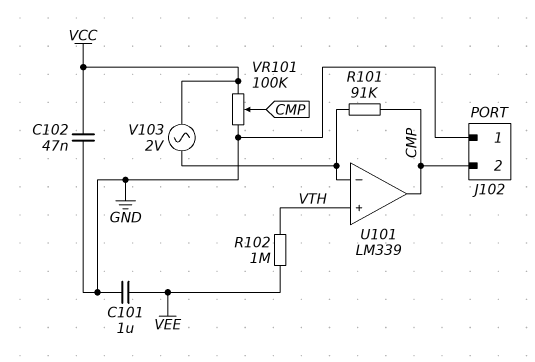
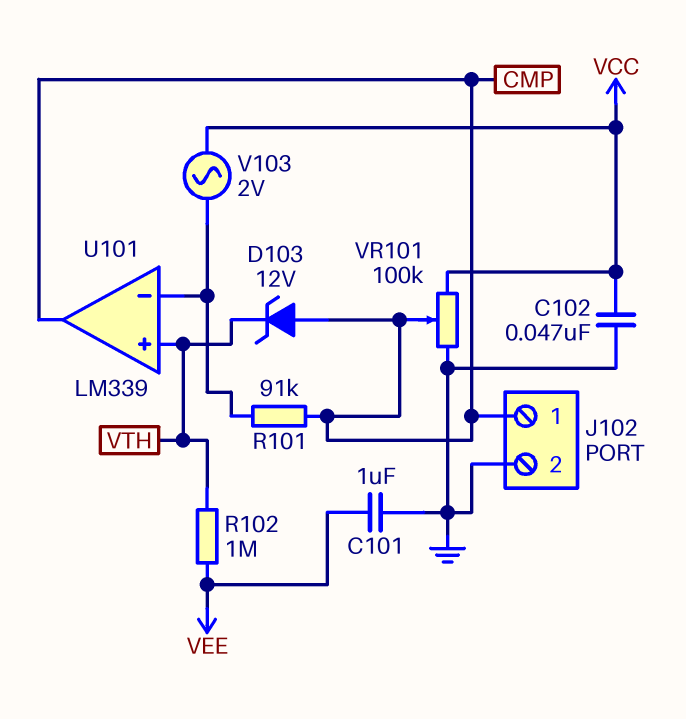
D103: none -> zener 12V (A CMP, K VTH)
J102 pin 1: GND -> CMP
J102 pin 2: CMP -> GND

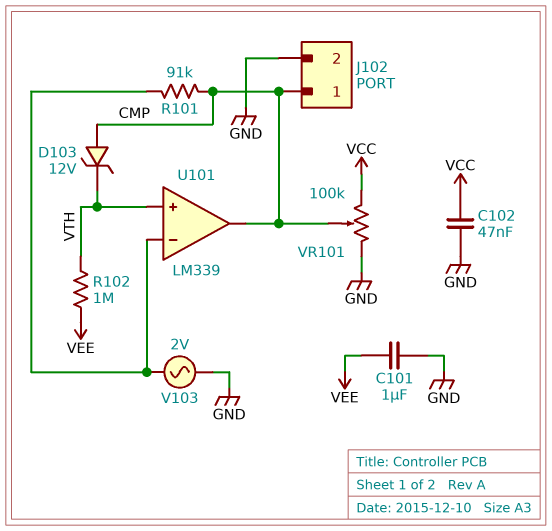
V103: AC 2V (U101/in-, VCC) -> AC 2V (GND, U101/in-)

